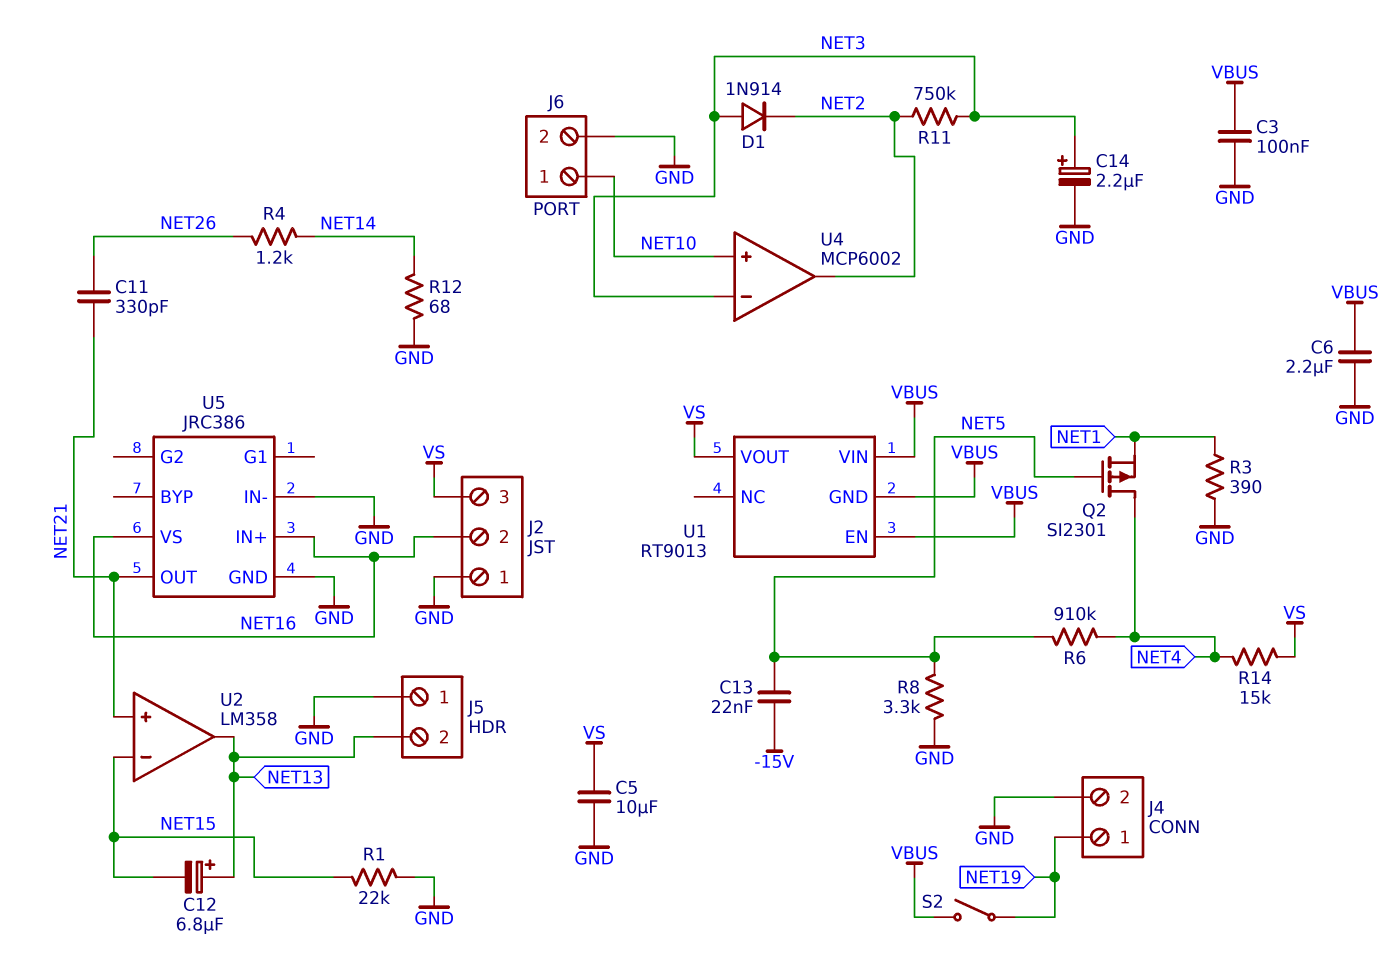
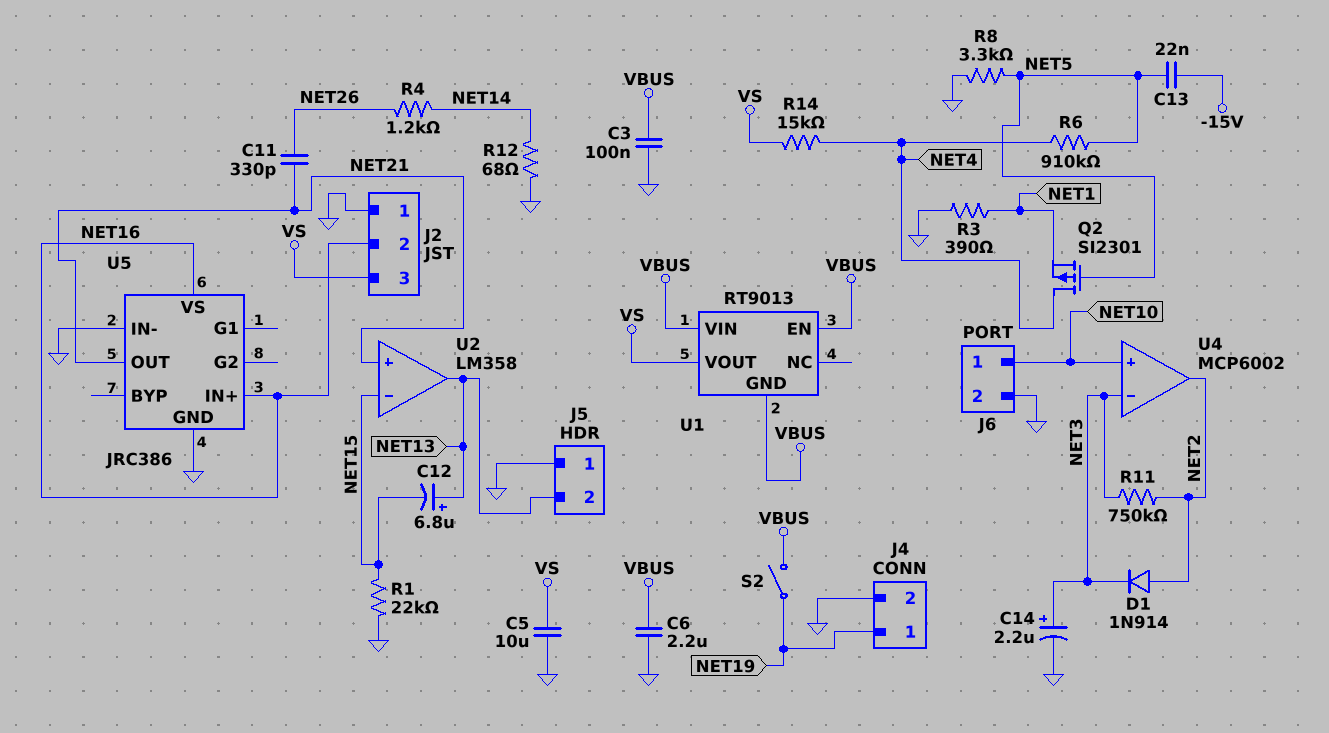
D1: diode 1N914 (A NET3, K NET2) -> diode 1N914 (A NET2, K NET3)

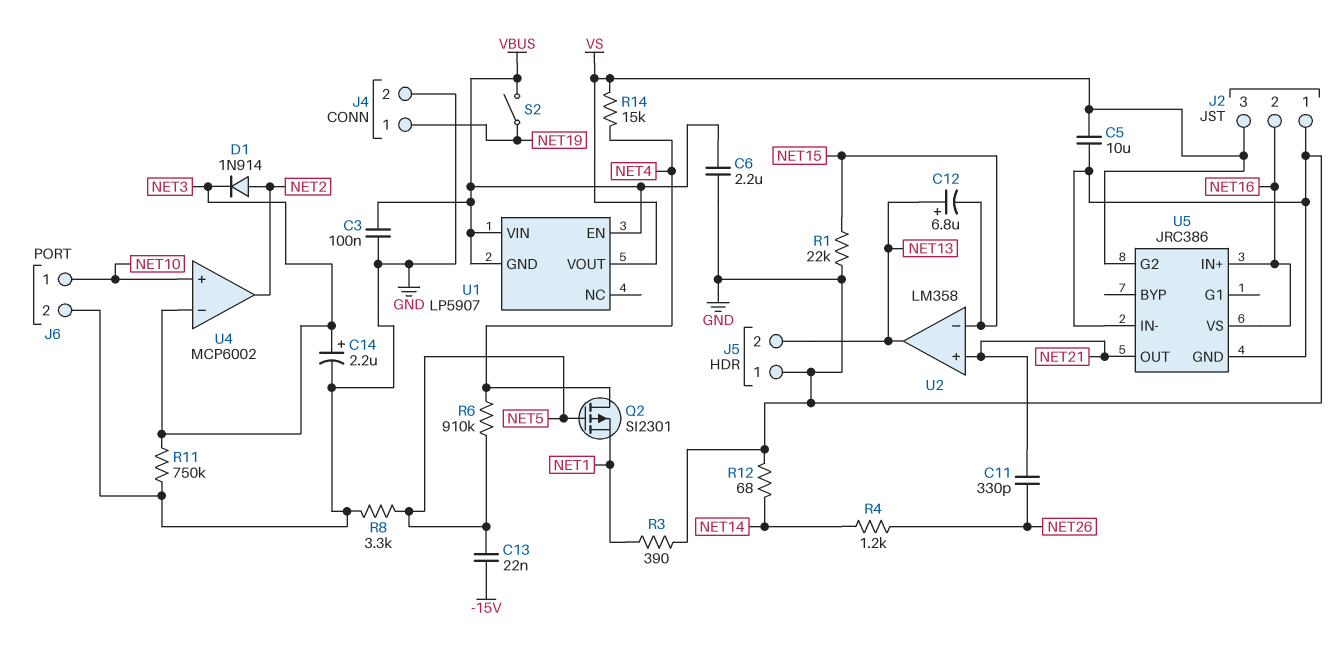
R11: 750k (NET2, NET3) -> 750k (GND, NET3)
U1: RT9013 -> LP5907
U5 pin G2: none -> VS

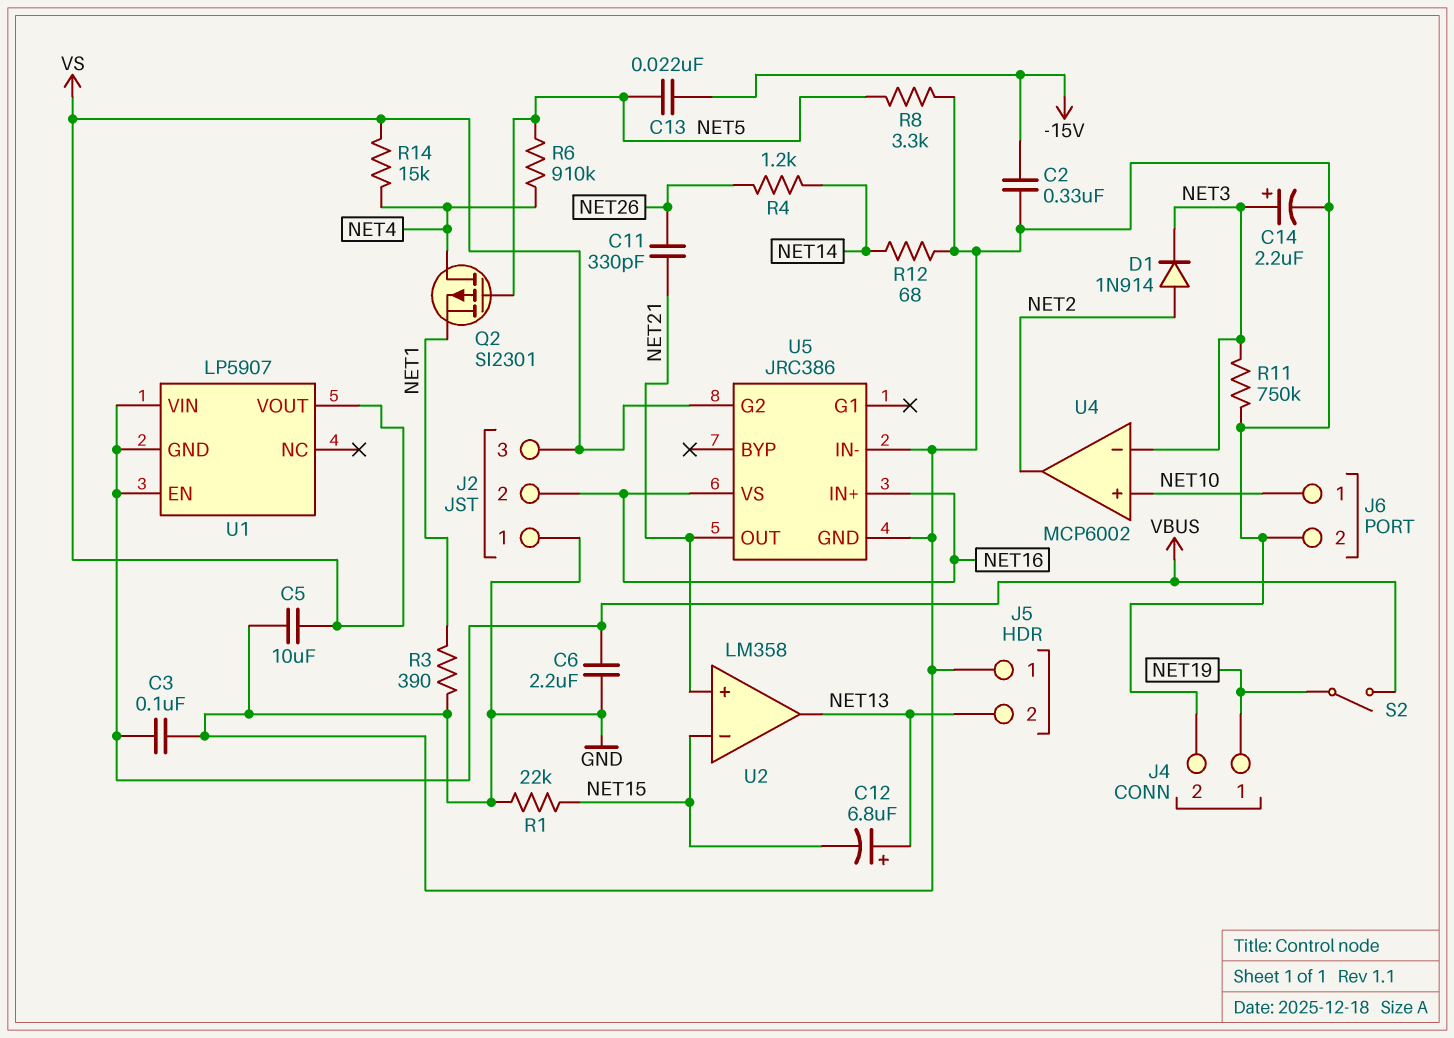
C2: none -> 330nF (-15V, GND)

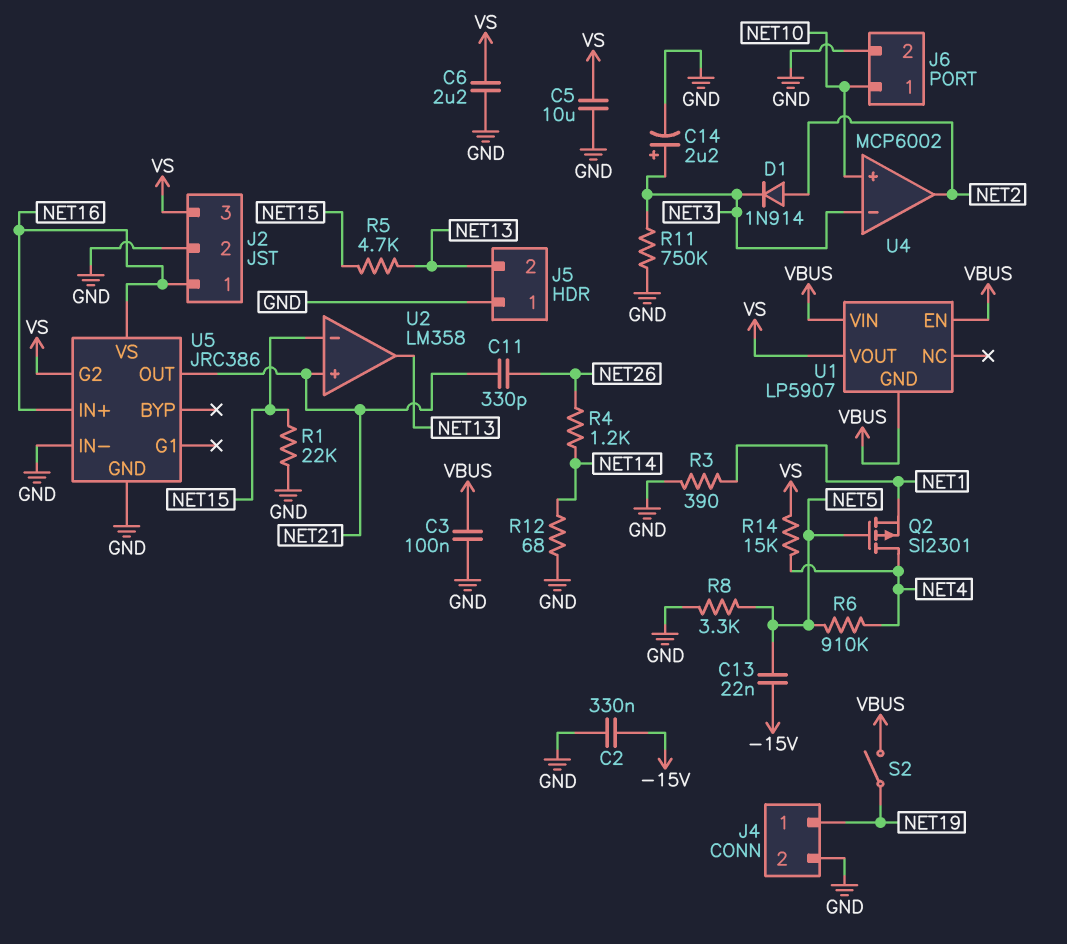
C6: 2.2uF (GND, VBUS) -> 2.2uF (GND, VS)
C12: 6.8uF (plus NET13, minus NET15) -> none
J2 pin 1: GND -> NET16
J2 pin 2: NET16 -> GND
R5: none -> 4.7k (NET13, NET15)

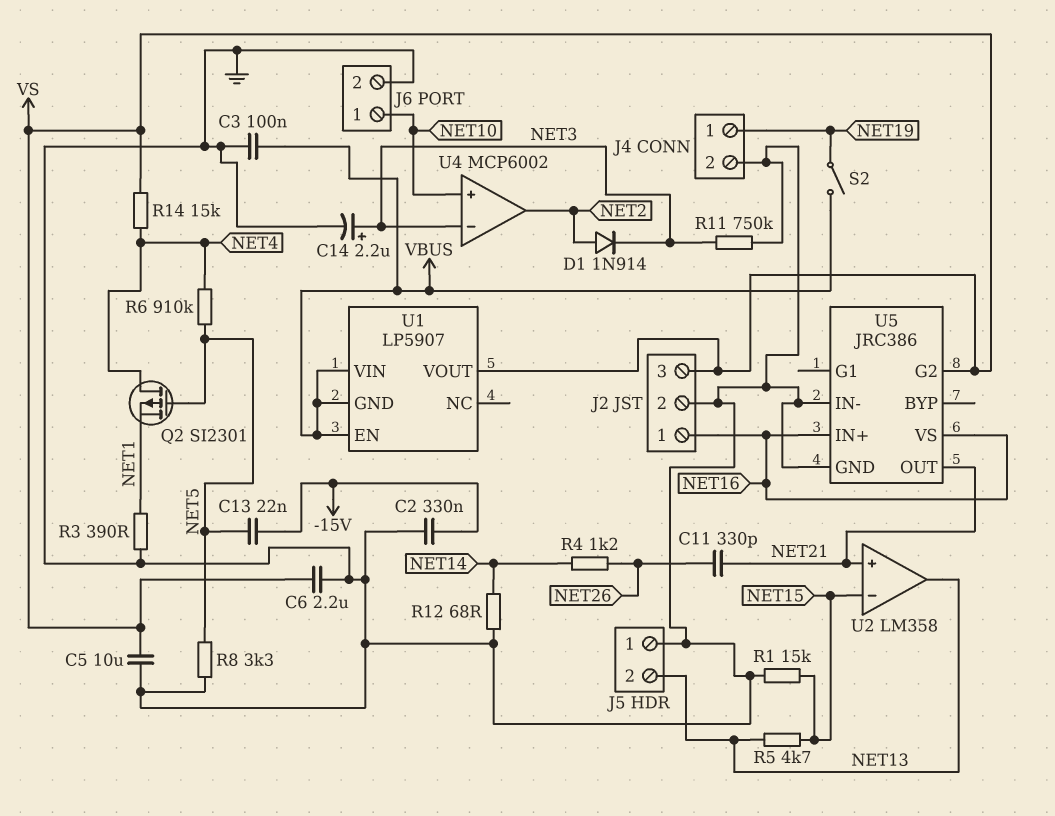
R1: 22k (GND, NET15) -> 15k (GND, NET15)

